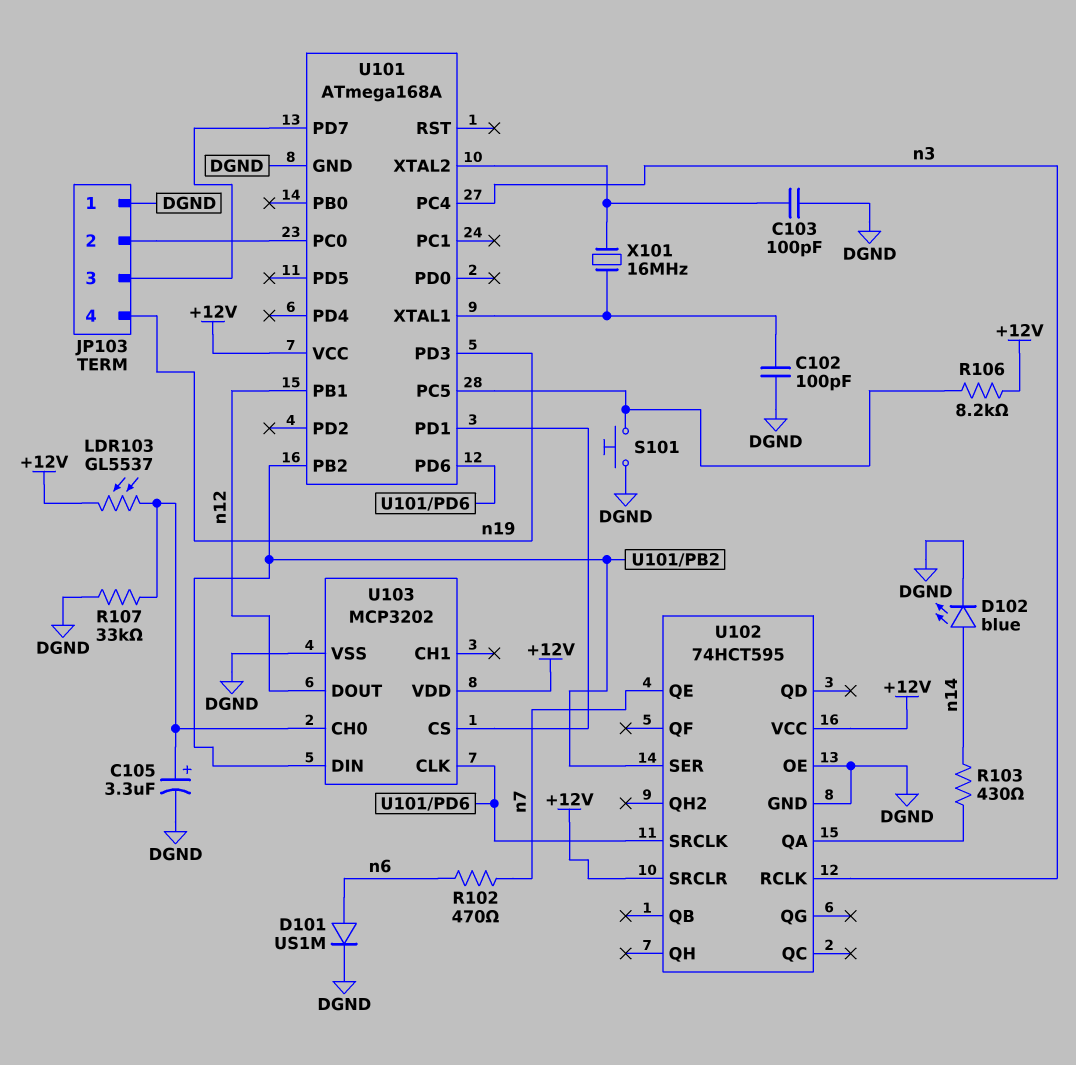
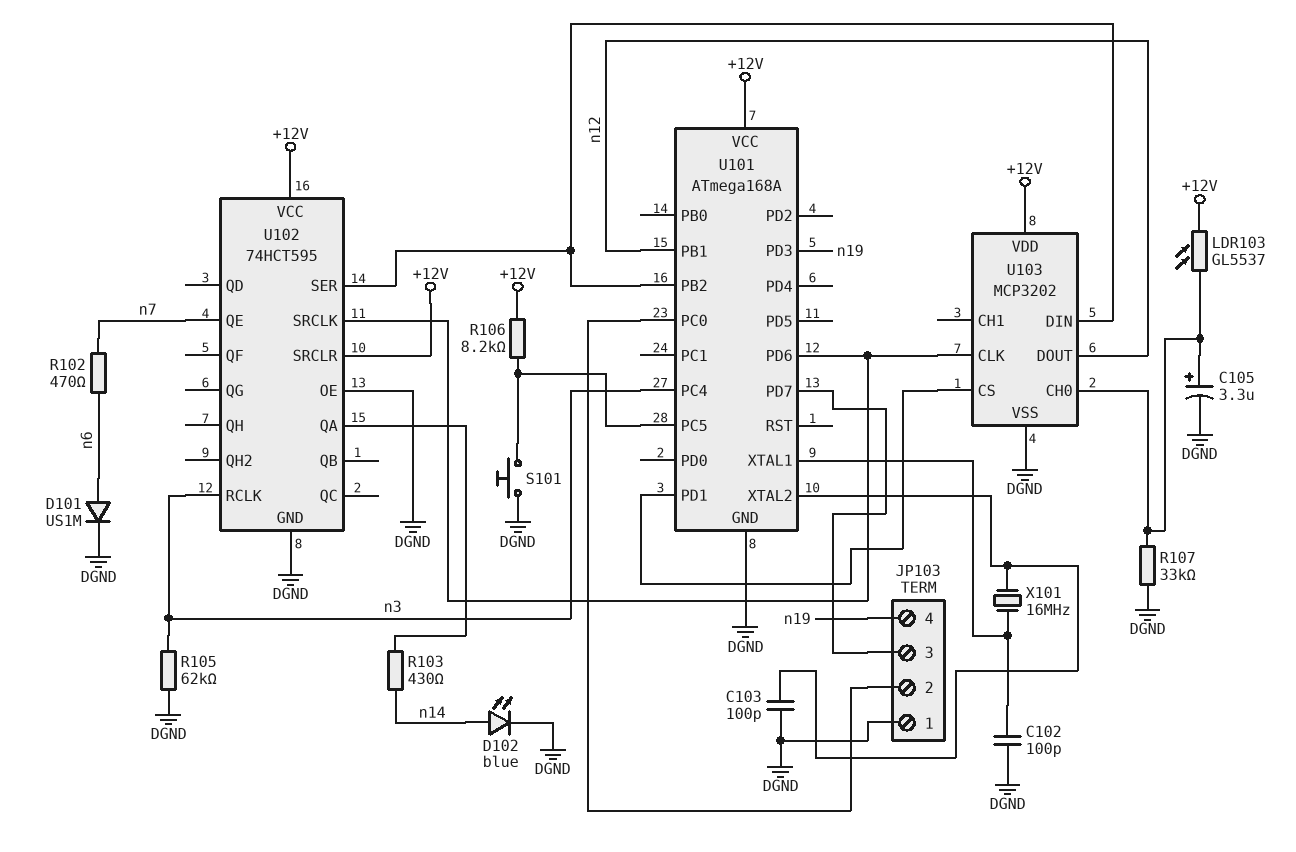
R105: none -> 62k (DGND, n3)

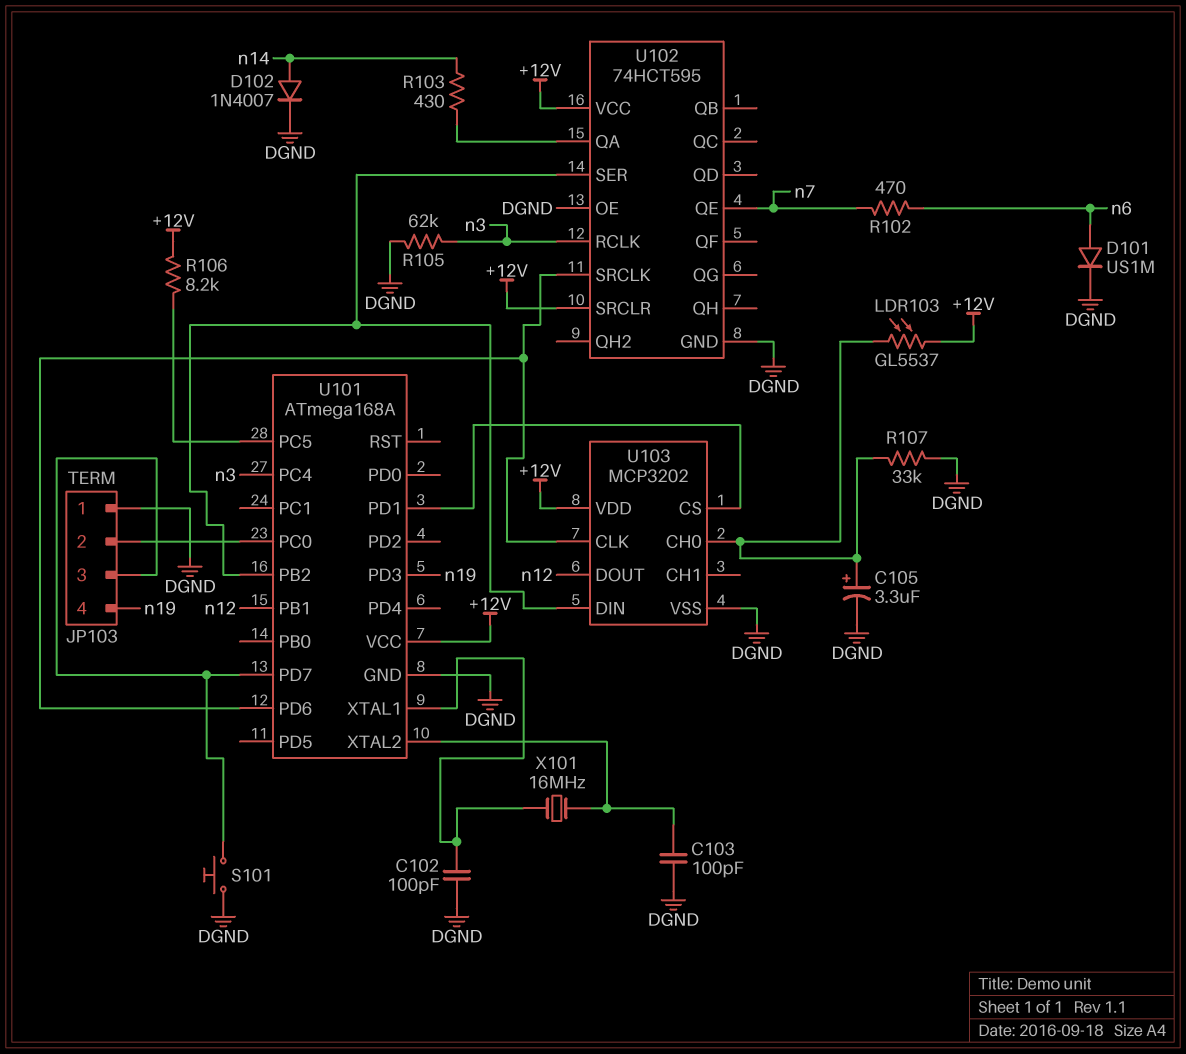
D102: LED blue (A n14, K DGND) -> diode 1N4007 (A n14, K DGND)
S101: button (DGND, U101/PC5) -> button (DGND, JP103/3)

